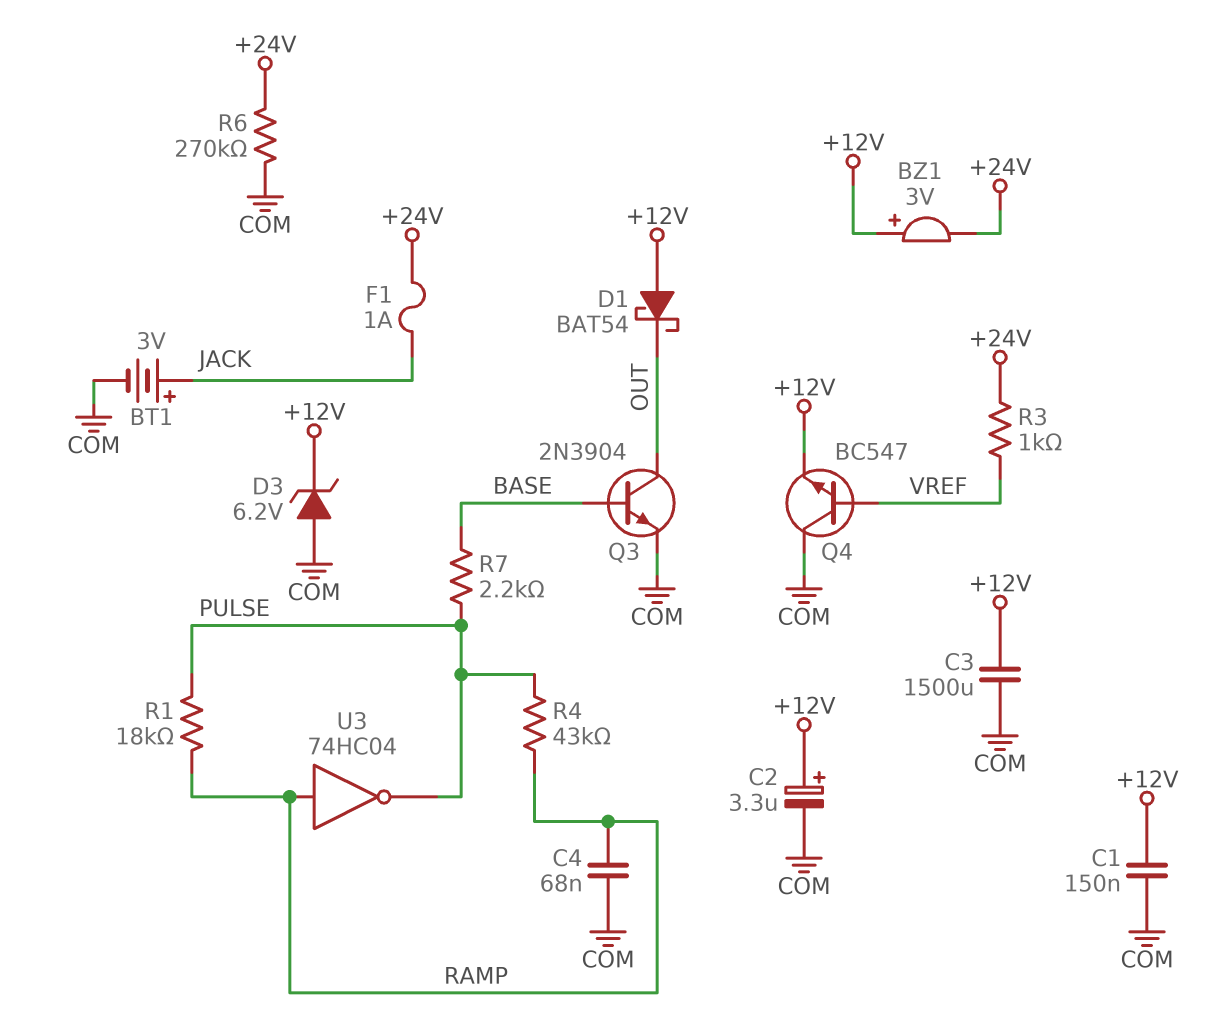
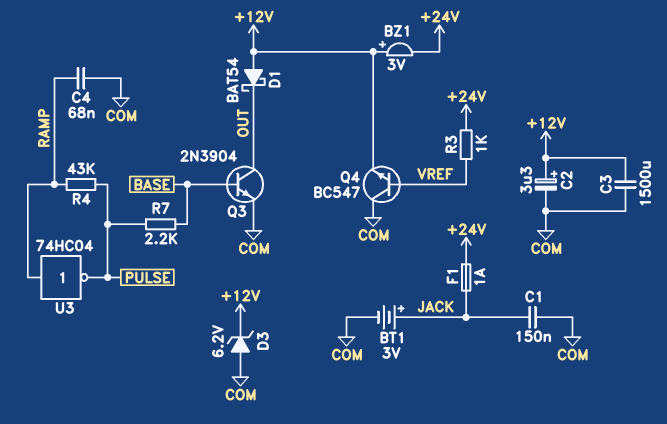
C1: 150nF (+12V, COM) -> 150nF (COM, JACK)
R1: 18k (PULSE, RAMP) -> none
R6: 270k (+24V, COM) -> none

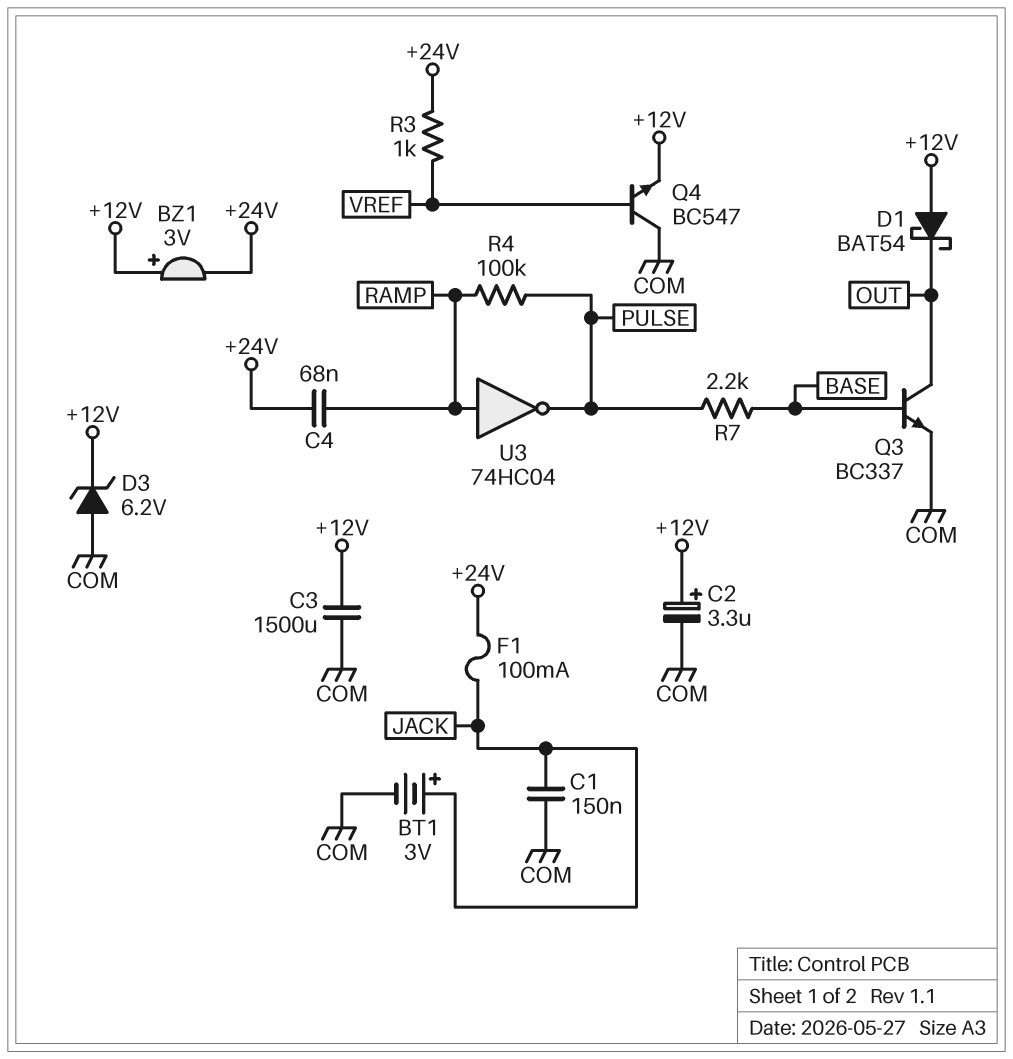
C4: 68nF (COM, RAMP) -> 68nF (+24V, RAMP)
F1: 1A (+24V, JACK) -> 100mA (+24V, JACK)
Q3: NPN 2N3904 (B BASE, C OUT, E COM) -> NPN BC337 (B BASE, C OUT, E COM)
R4: 43k (PULSE, RAMP) -> 100k (PULSE, RAMP)

